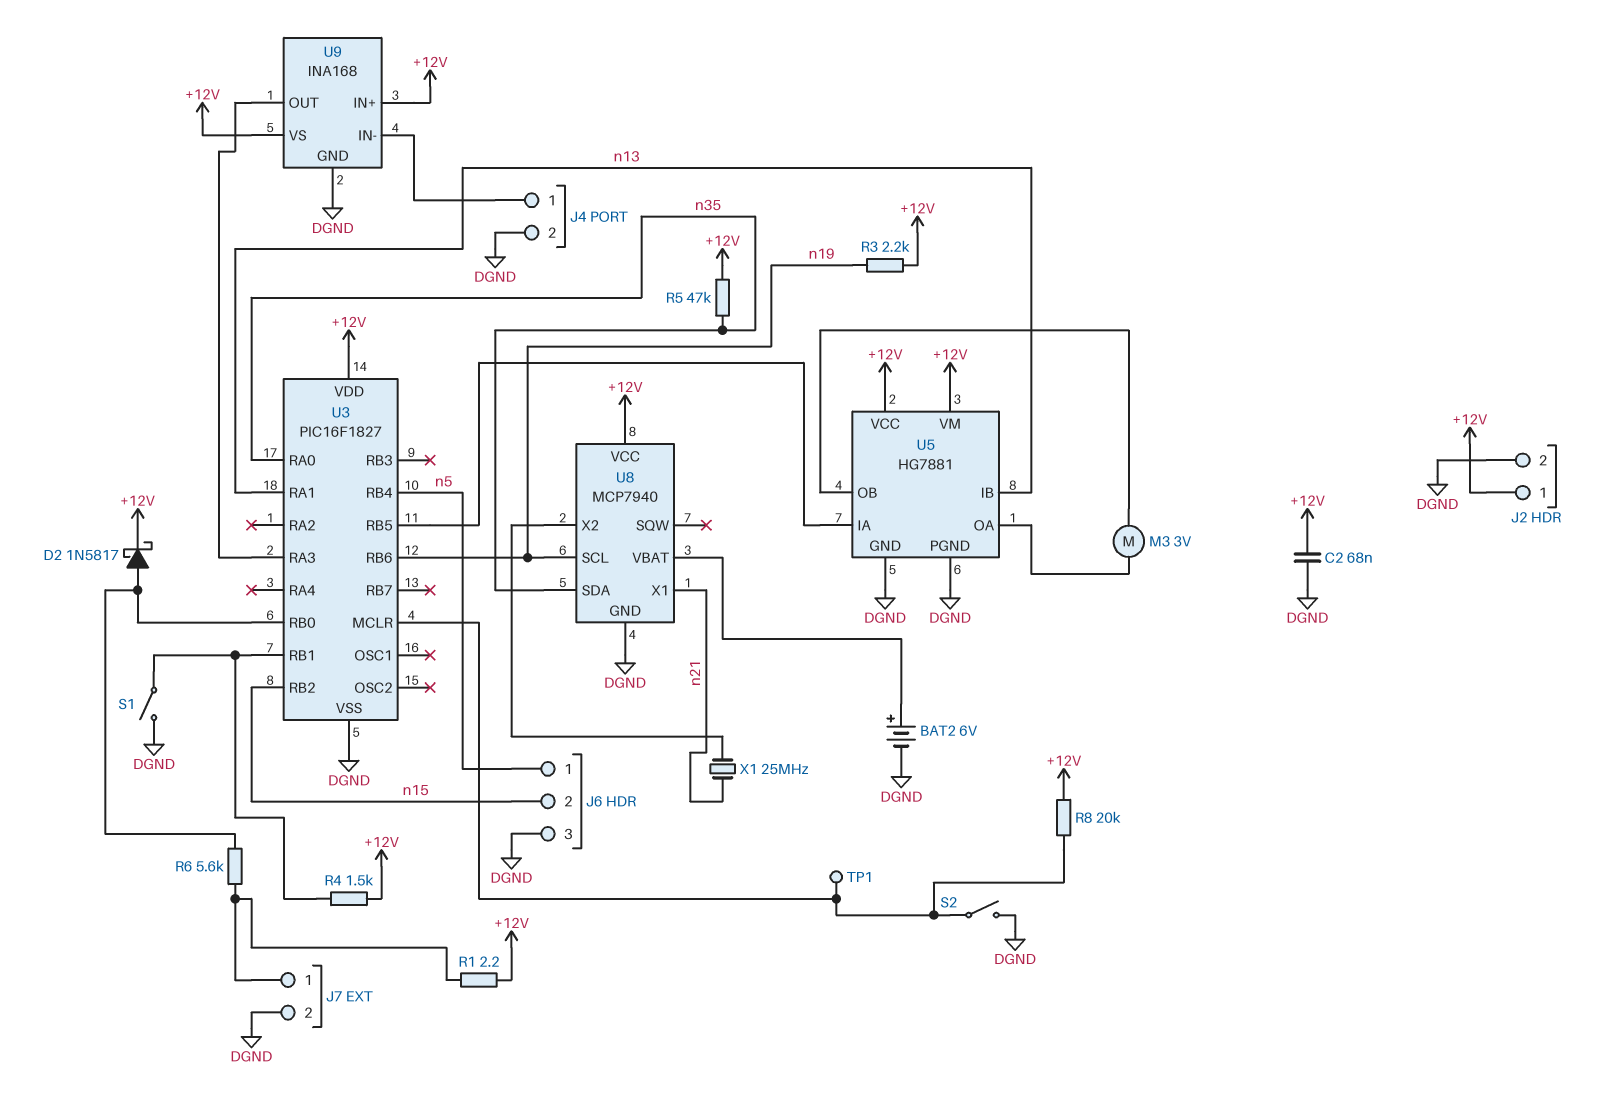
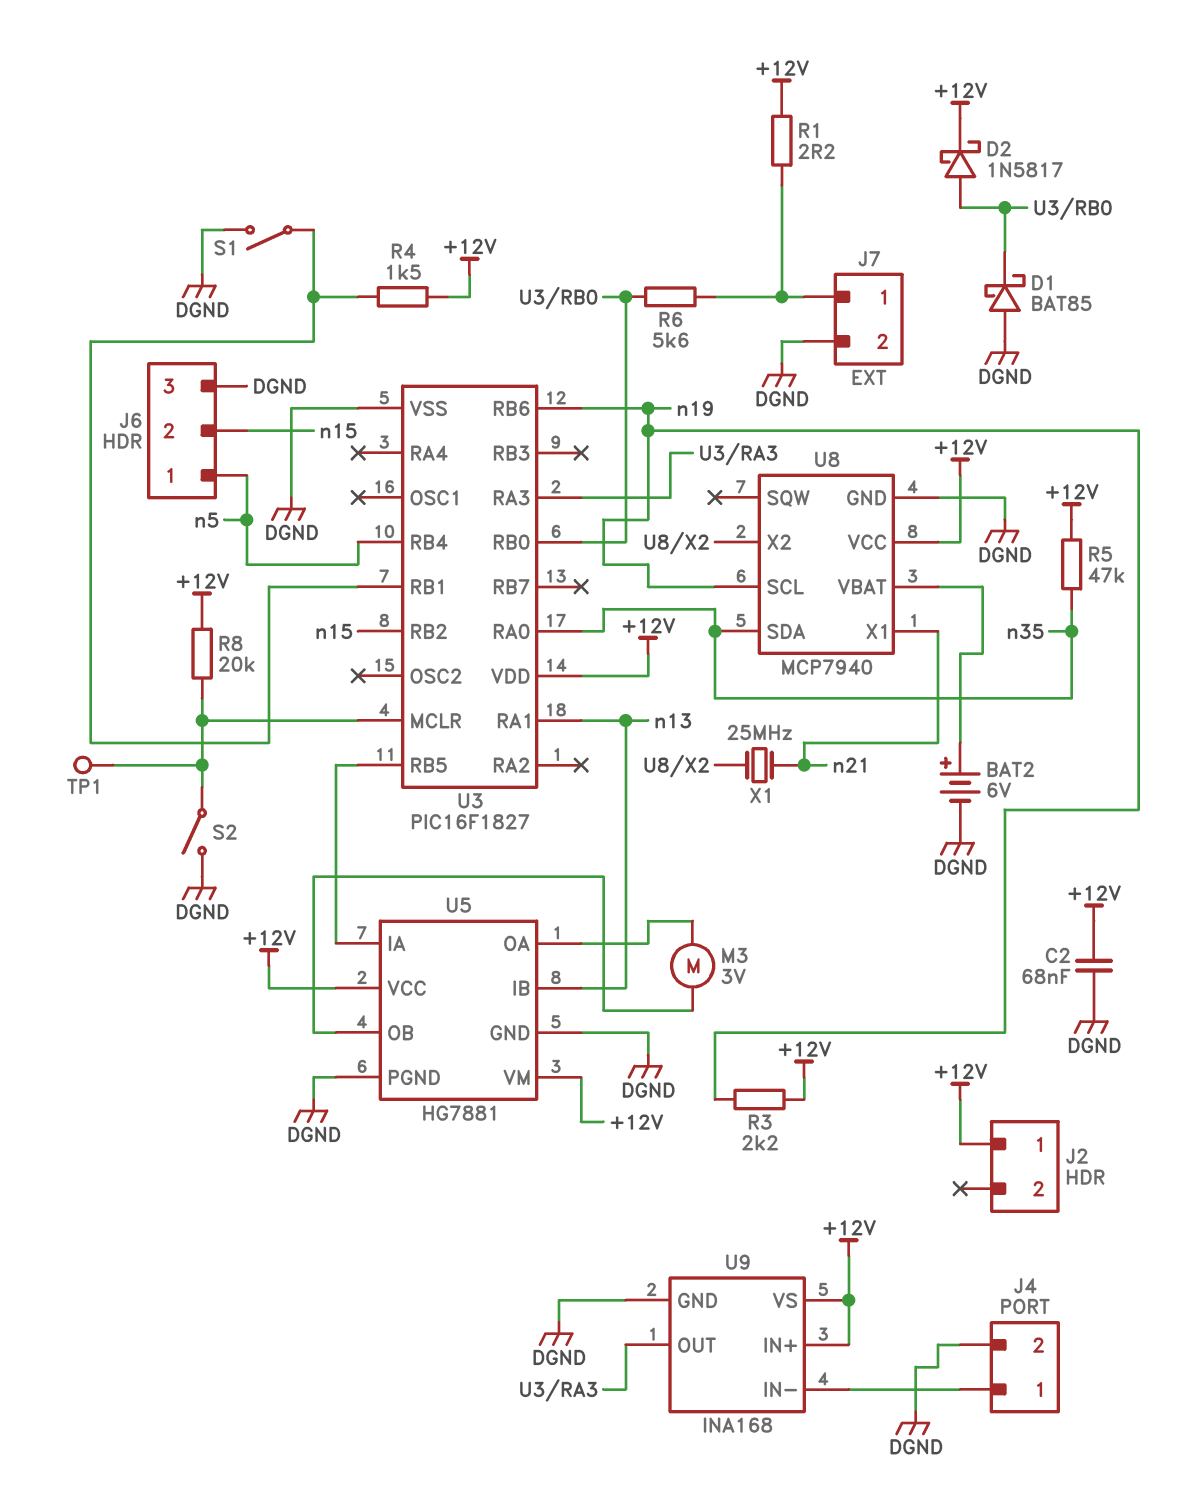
D1: none -> schottky BAT85 (A DGND, K U3/RB0)
J2 pin 2: DGND -> none

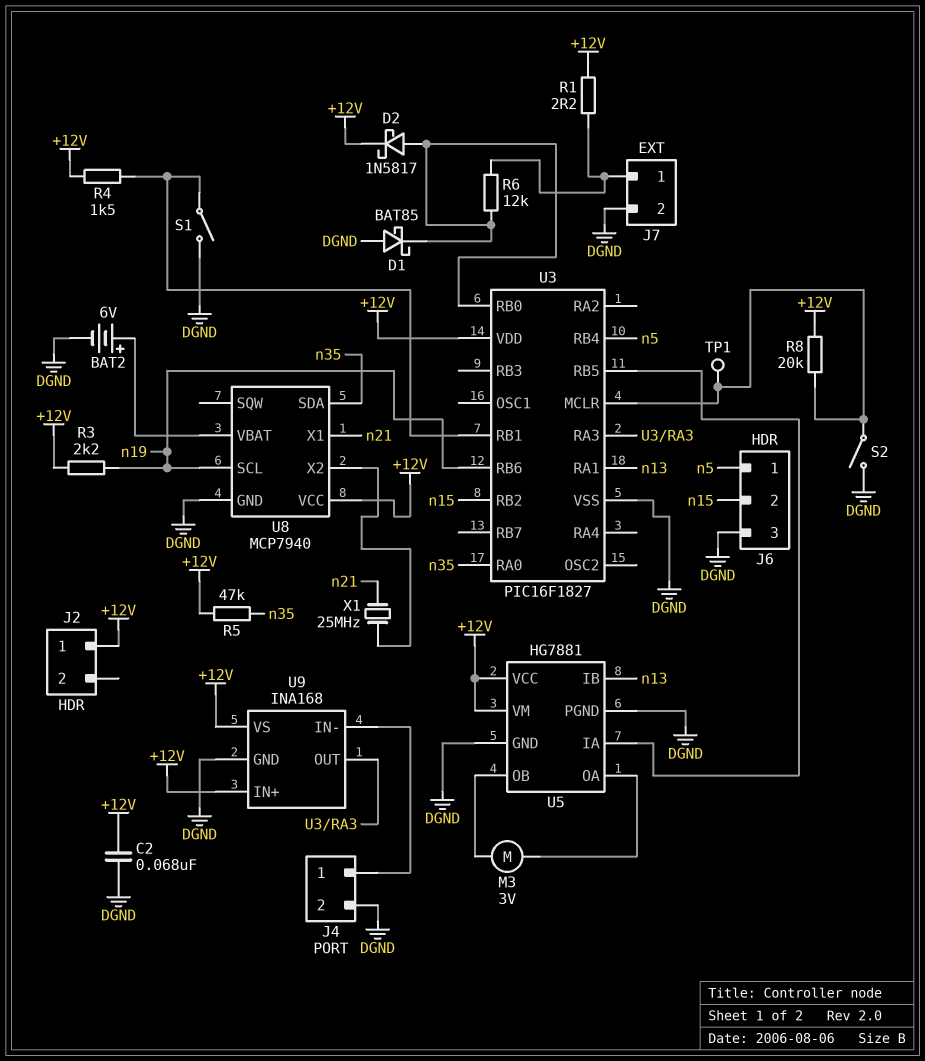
R6: 5.6k (J7/1, U3/RB0) -> 12k (J7/1, U3/RB0)

